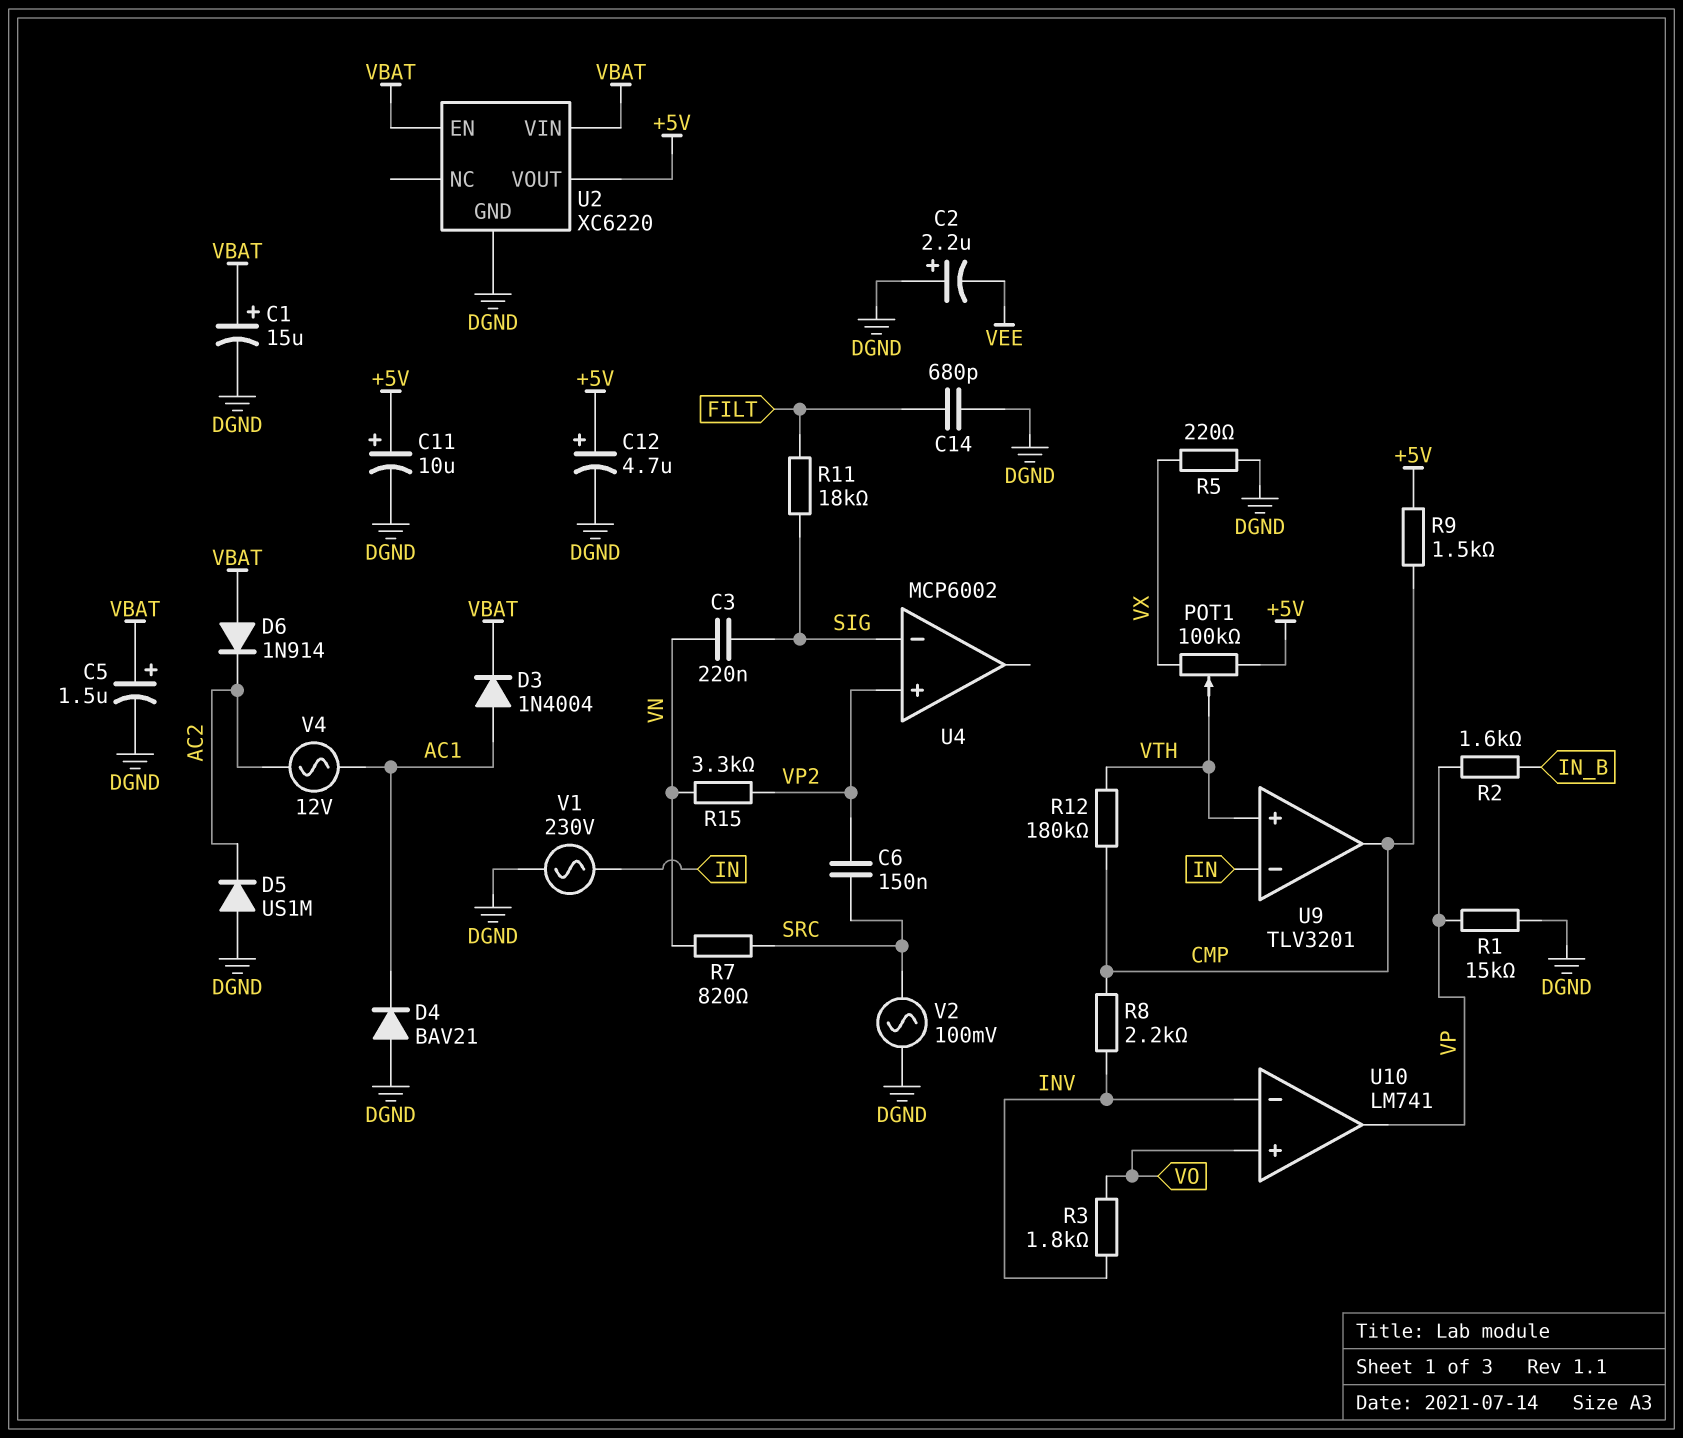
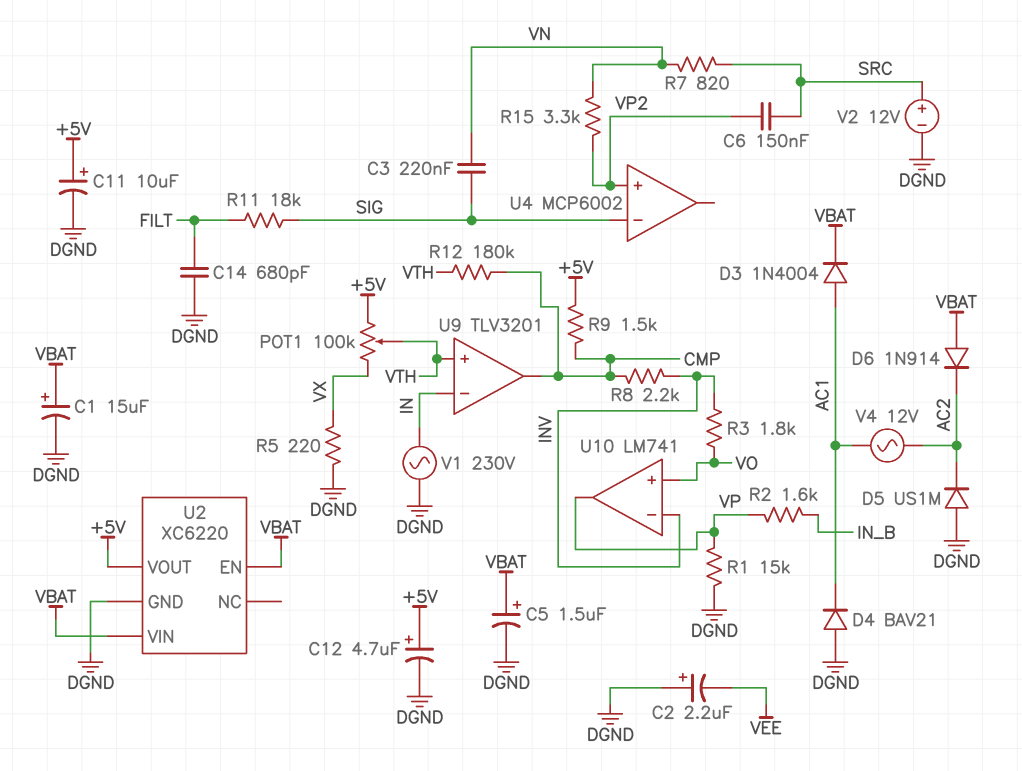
V2: AC 100mV (DGND, SRC) -> 12V (plus SRC, minus DGND)

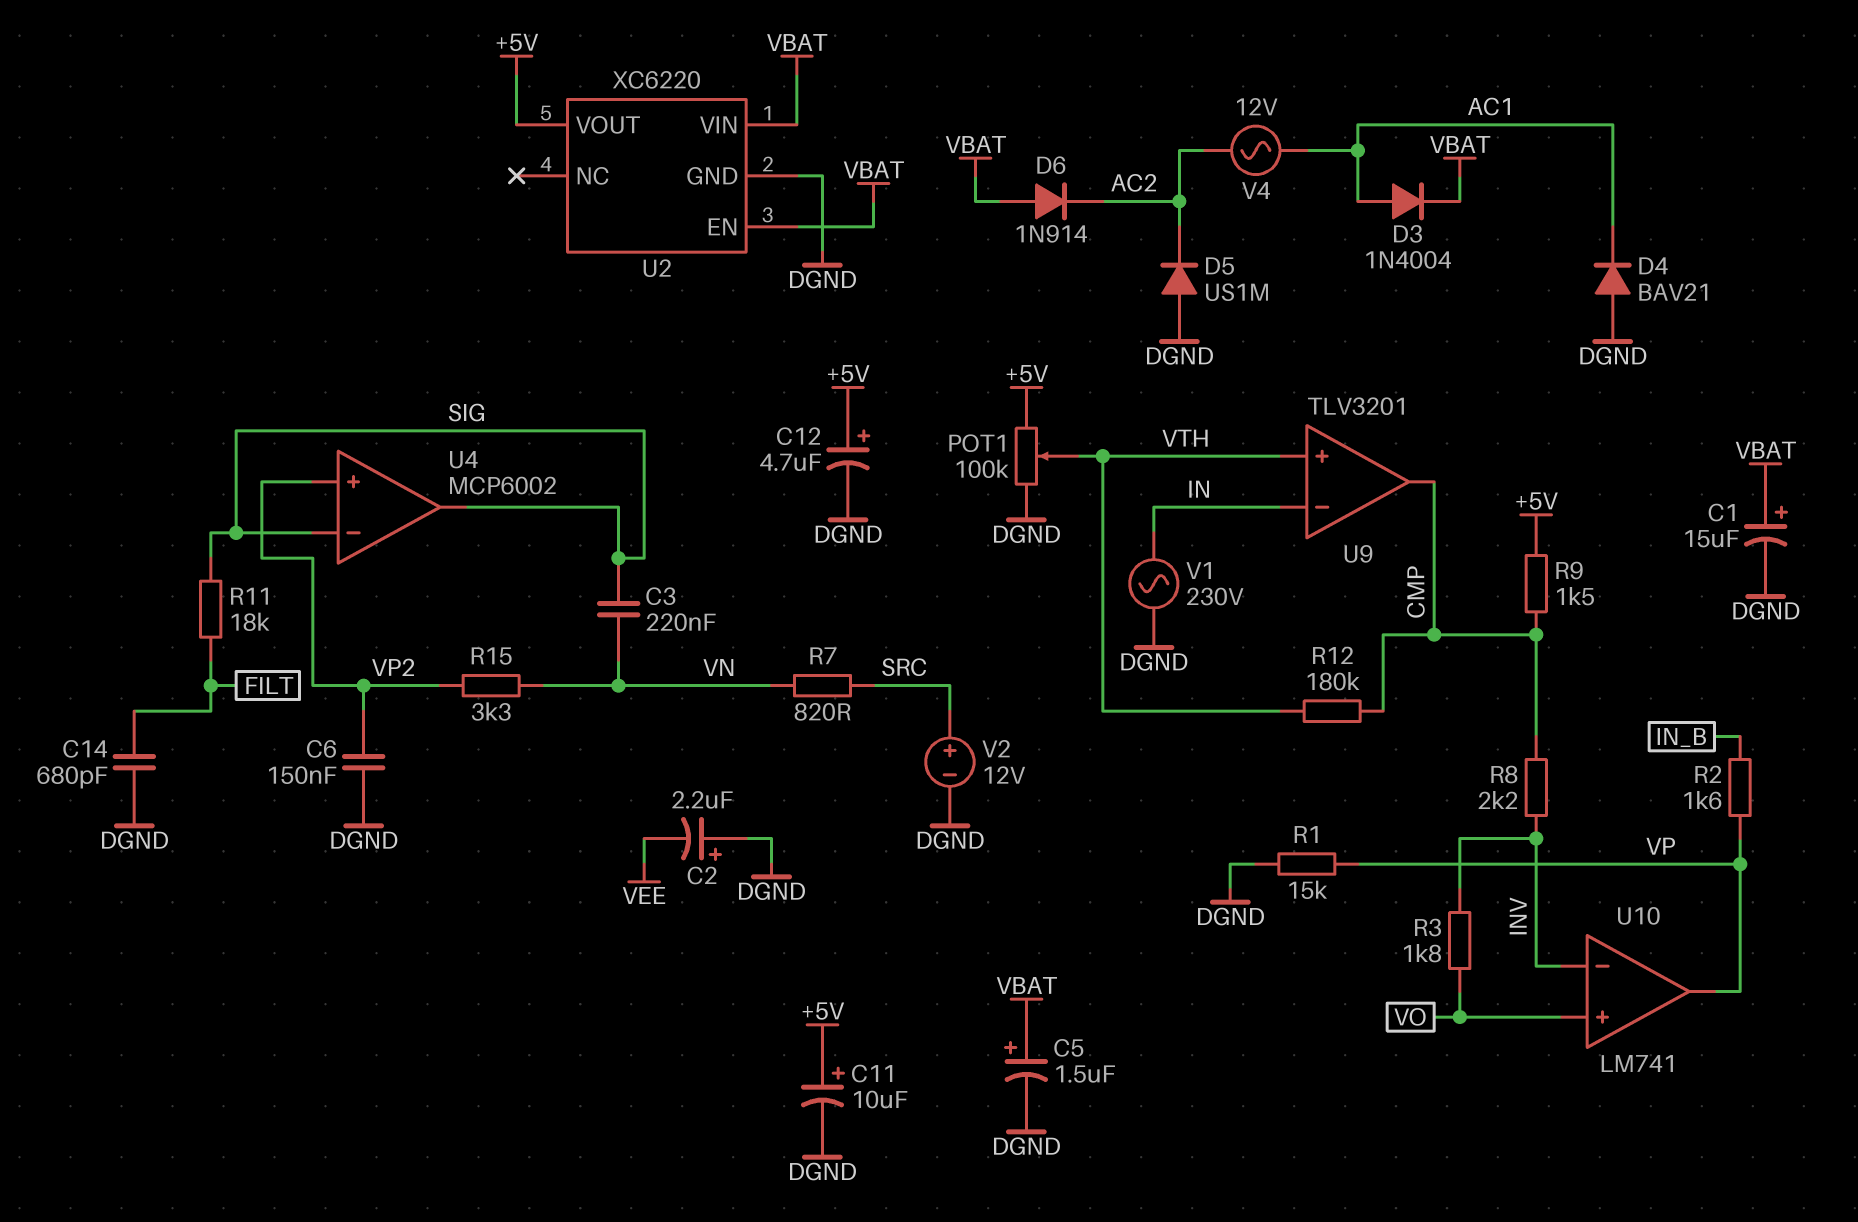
C6: 150nF (SRC, VP2) -> 150nF (DGND, VP2)
POT1: 100k (+5V, VX, wiper VTH) -> 100k (+5V, DGND, wiper VTH)
R5: 220 (DGND, VX) -> none
U4 pin out: none -> SIG

